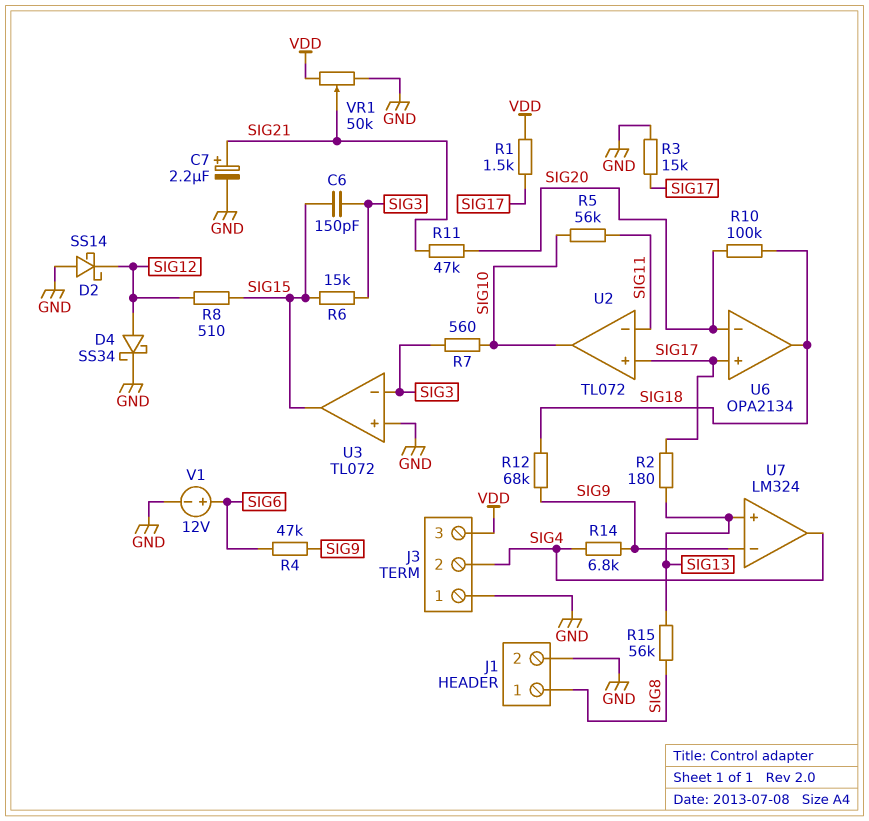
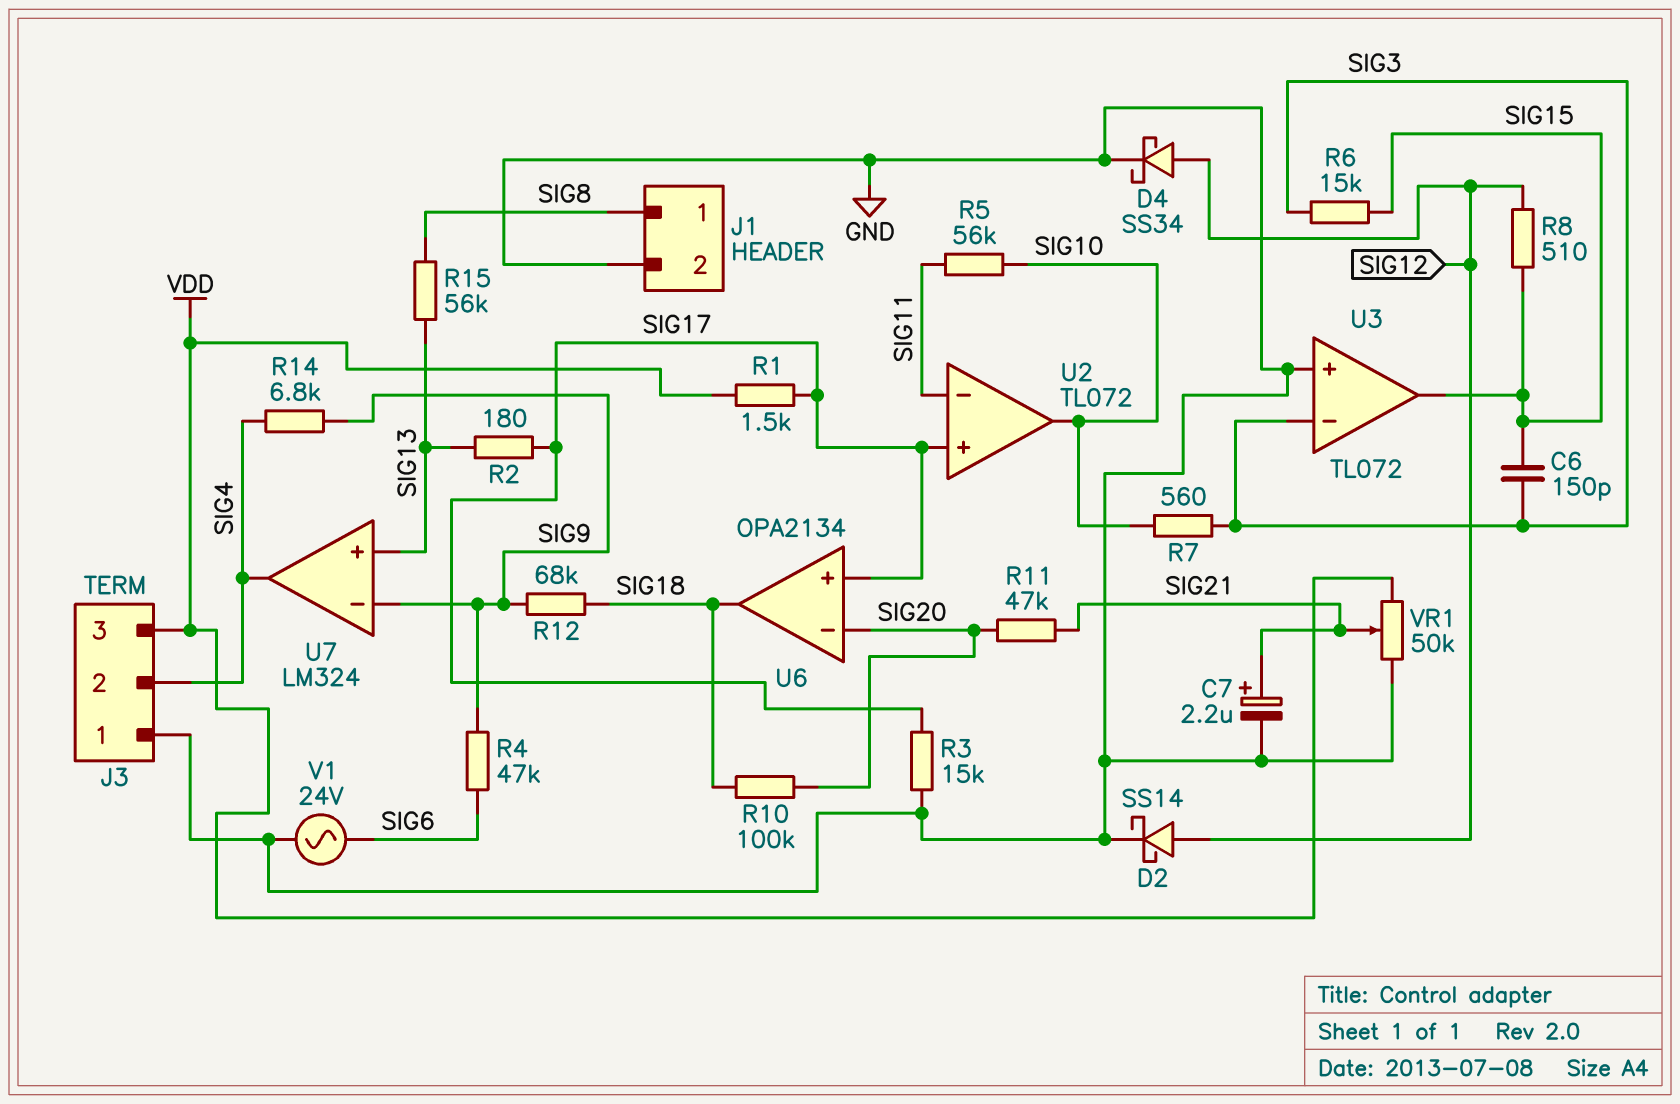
D2: schottky SS14 (A GND, K SIG12) -> schottky SS14 (A SIG12, K GND)
V1: 12V (plus SIG6, minus GND) -> AC 24V (GND, SIG6)

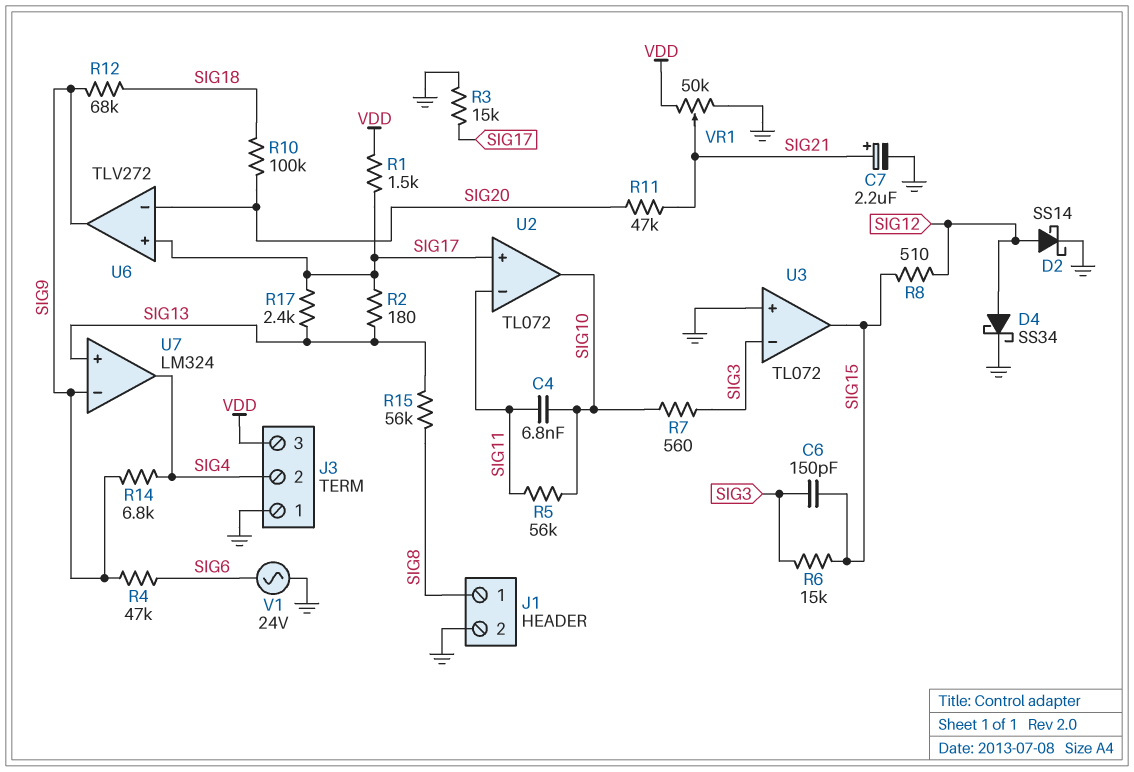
C4: none -> 6.8nF (SIG10, SIG11)
R17: none -> 2.4k (SIG13, SIG17)
U6: OPA2134 -> TLV272
U6 pin out: SIG18 -> SIG9

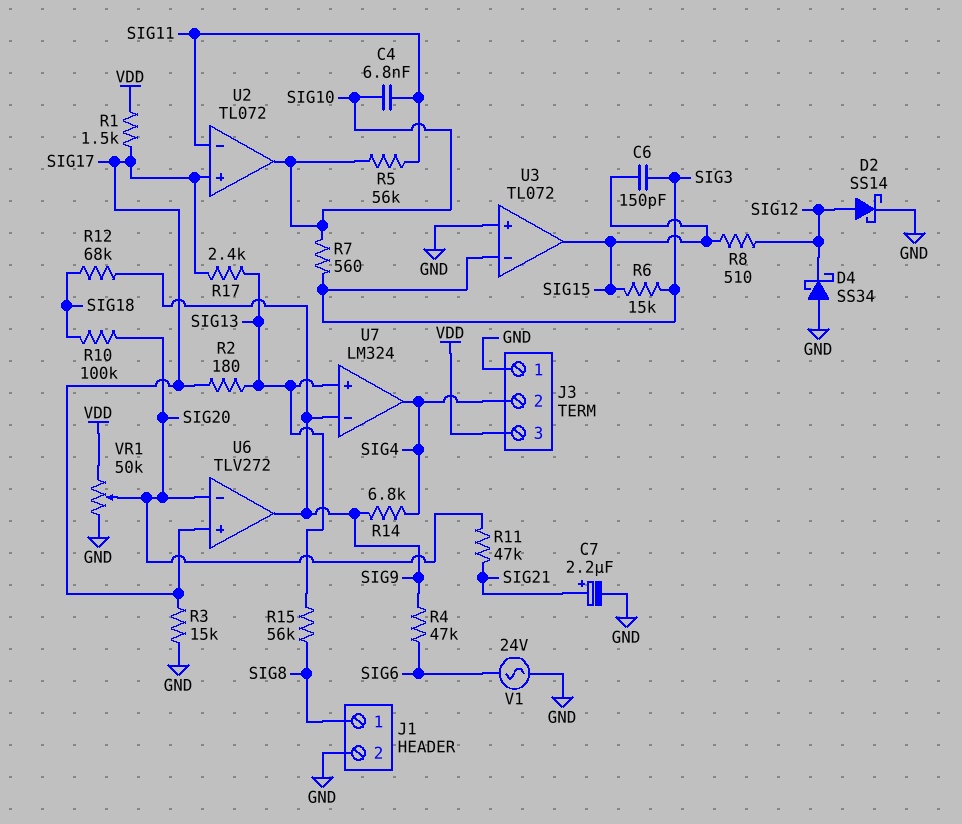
D4: schottky SS34 (A SIG12, K GND) -> schottky SS34 (A GND, K SIG12)
VR1: 50k (GND, VDD, wiper SIG21) -> 50k (GND, VDD, wiper SIG20)

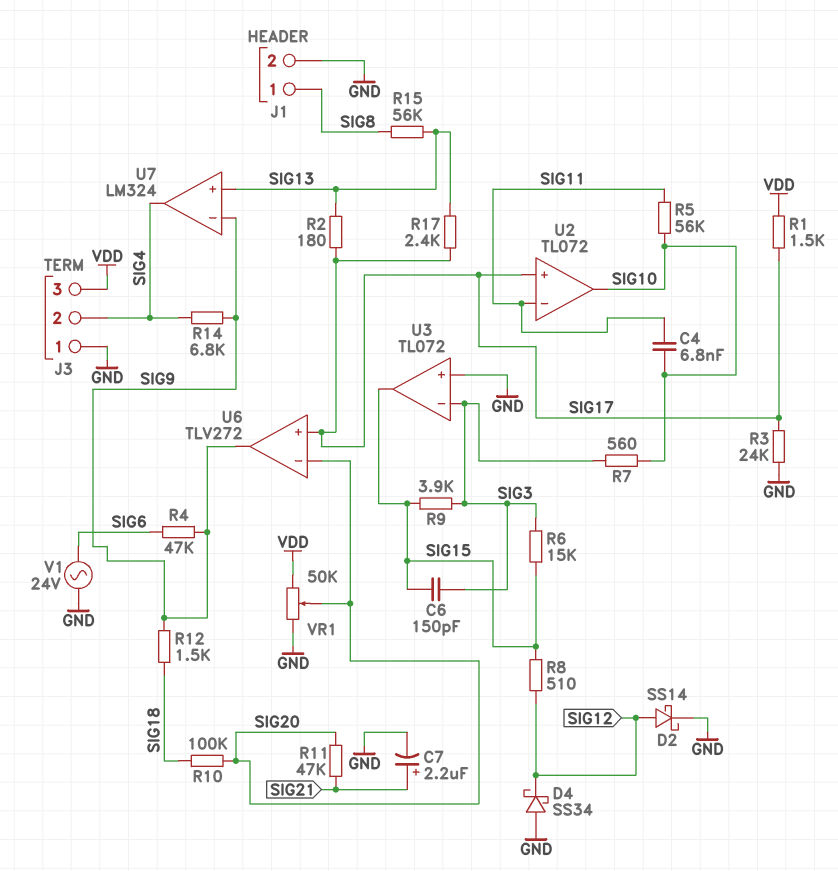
R3: 15k (GND, SIG17) -> 24k (GND, SIG17)
R9: none -> 3.9k (SIG3, SIG15)
R12: 68k (SIG9, SIG18) -> 1.5k (SIG9, SIG18)

